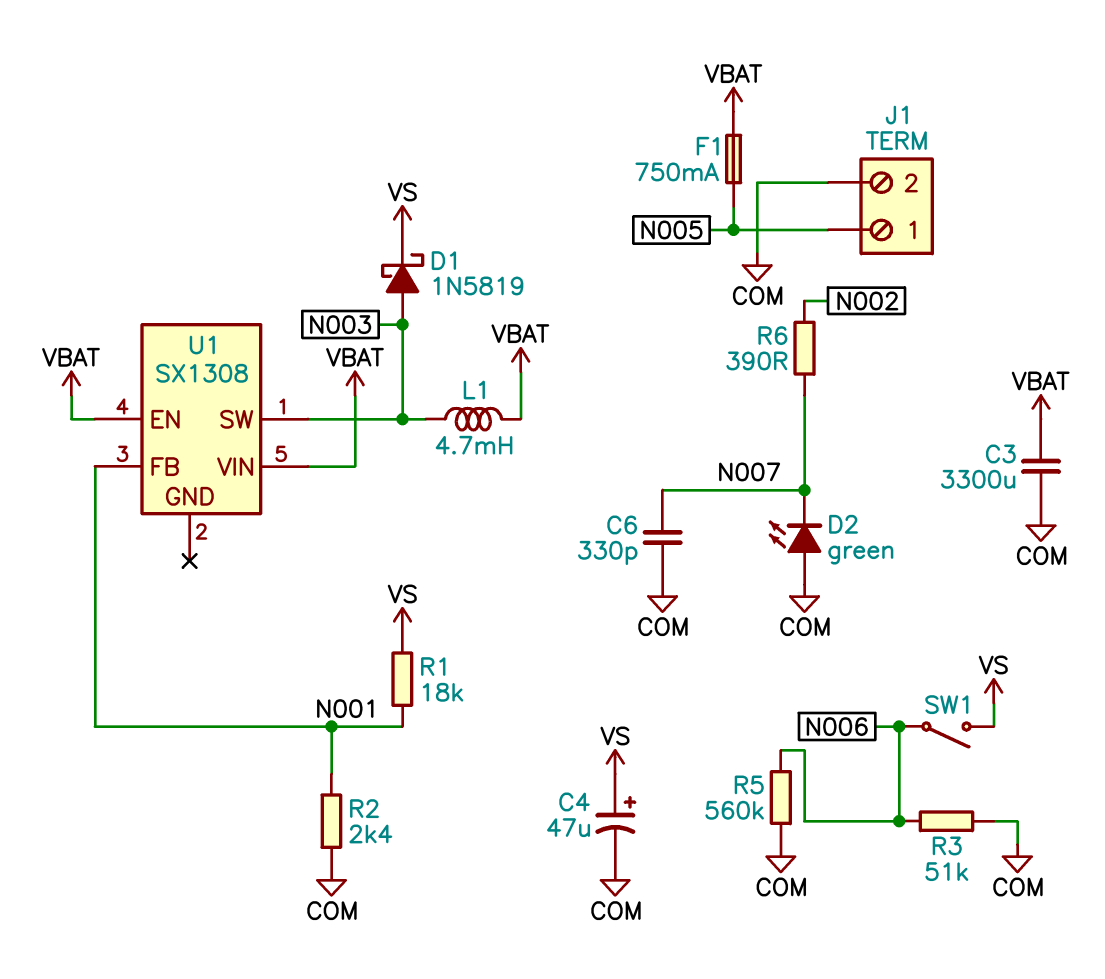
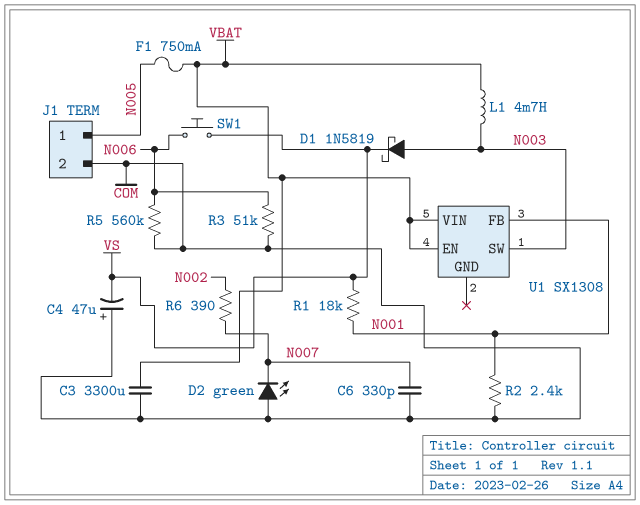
C4: 47uF (plus VS, minus COM) -> 47uF (plus COM, minus VS)
SW1: switch (N006, VS) -> button (N006, VS)

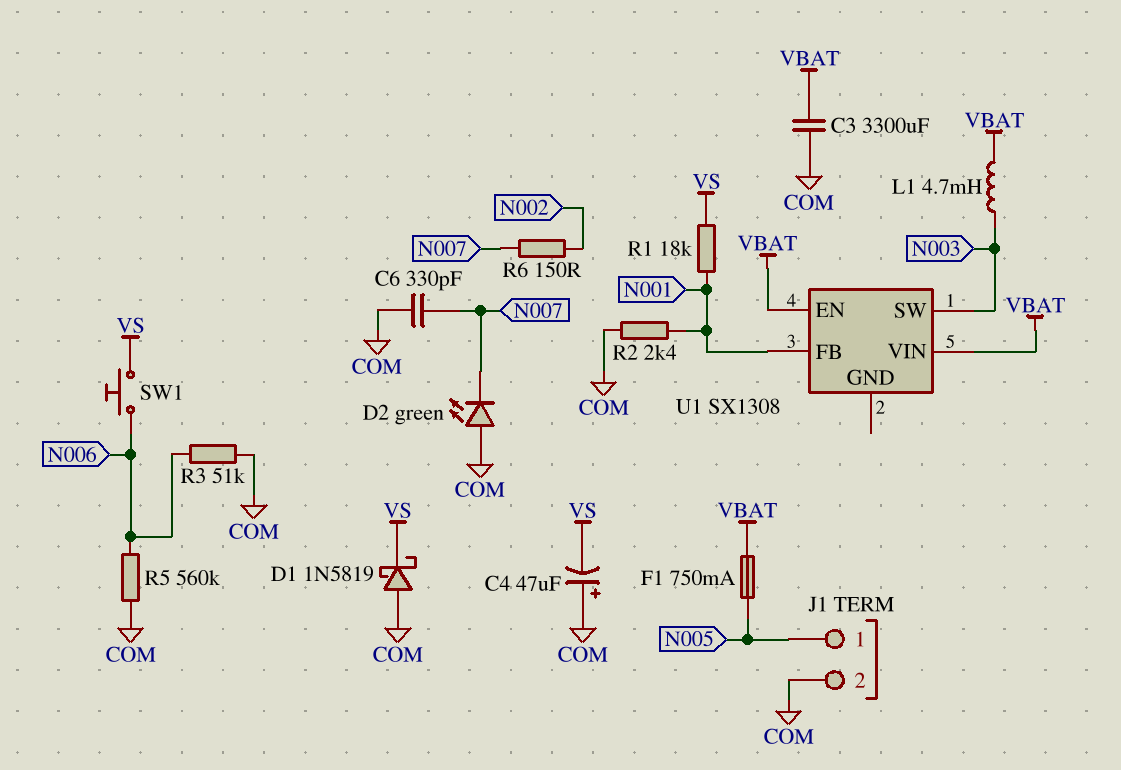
D1: schottky 1N5819 (A N003, K VS) -> schottky 1N5819 (A COM, K VS)
R6: 390 (N002, N007) -> 150 (N002, N007)

